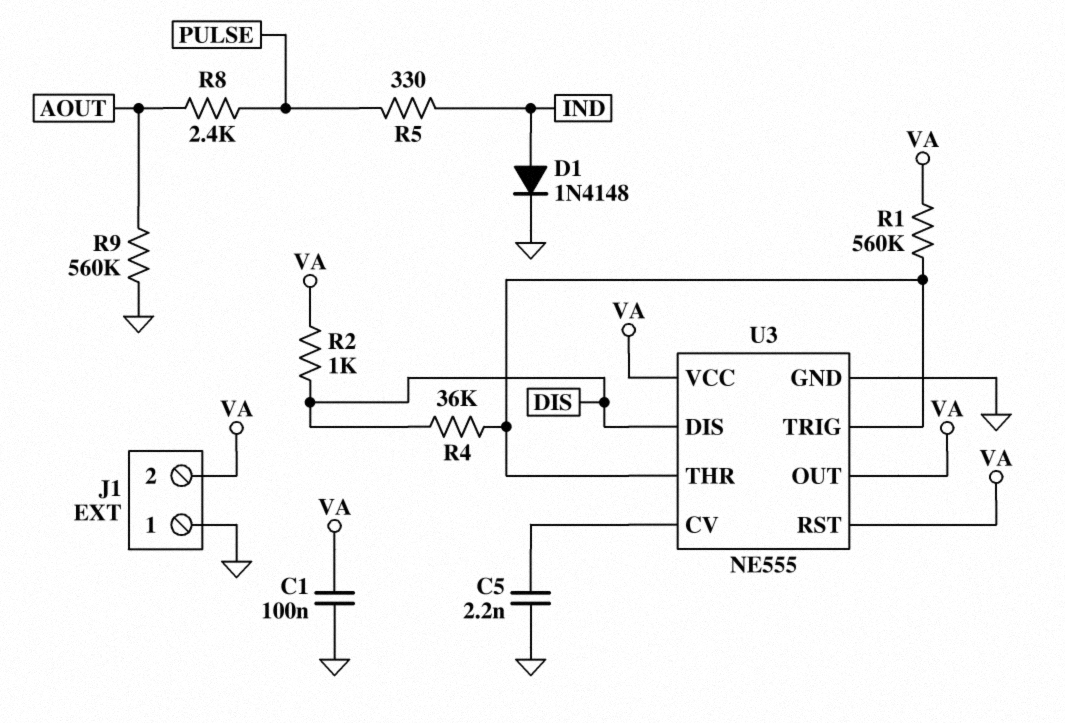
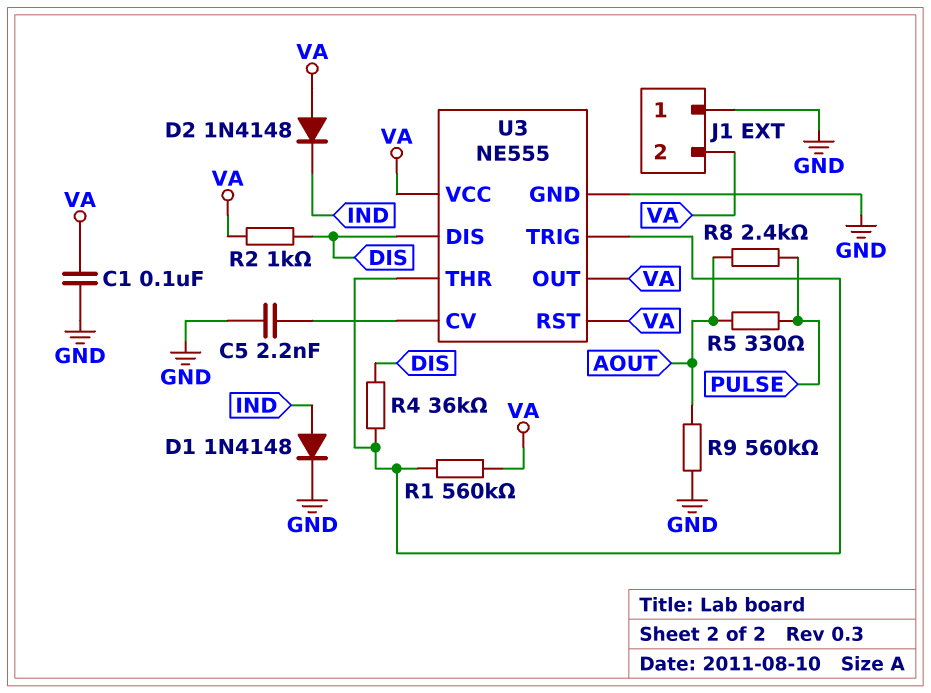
D2: none -> diode 1N4148 (A VA, K IND)
R5: 330 (IND, PULSE) -> 330 (AOUT, PULSE)

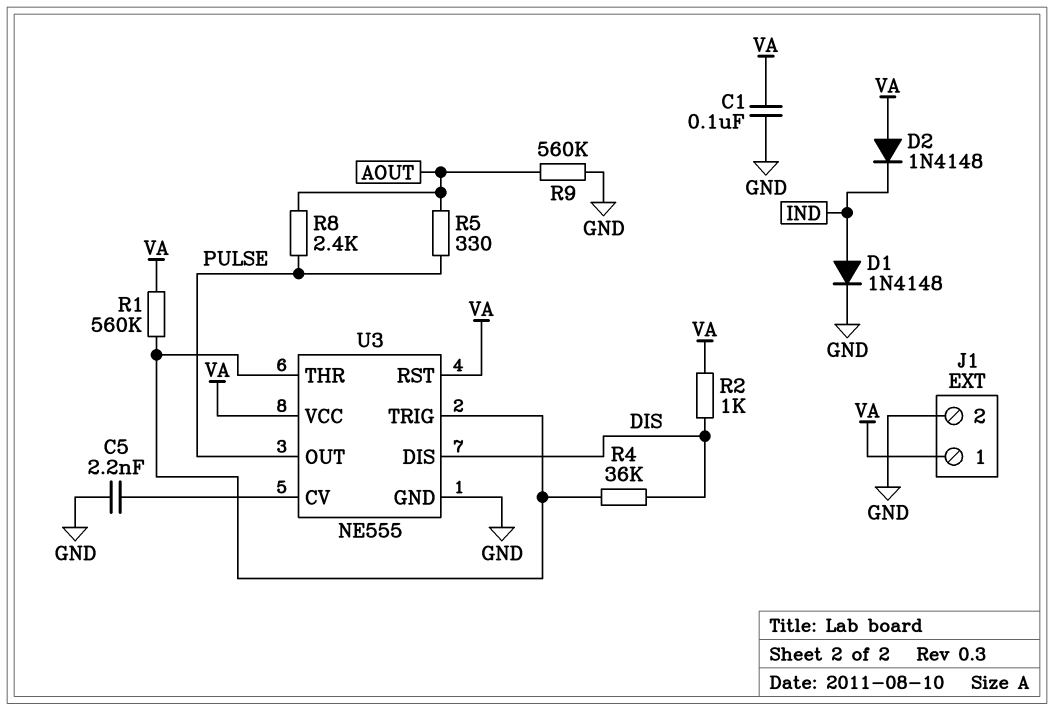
J1 pin 1: GND -> VA
J1 pin 2: VA -> GND
U3 pin OUT: VA -> PULSE

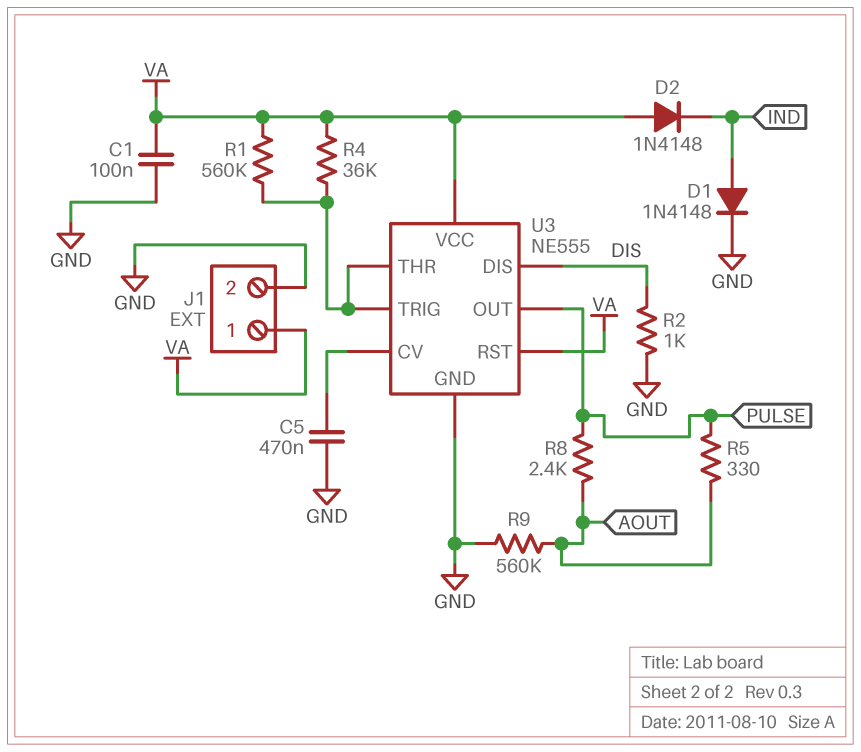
C5: 2.2nF (GND, U3/CV) -> 470nF (GND, U3/CV)
R2: 1k (DIS, VA) -> 1k (DIS, GND)
R4: 36k (DIS, U3/THR) -> 36k (U3/THR, VA)

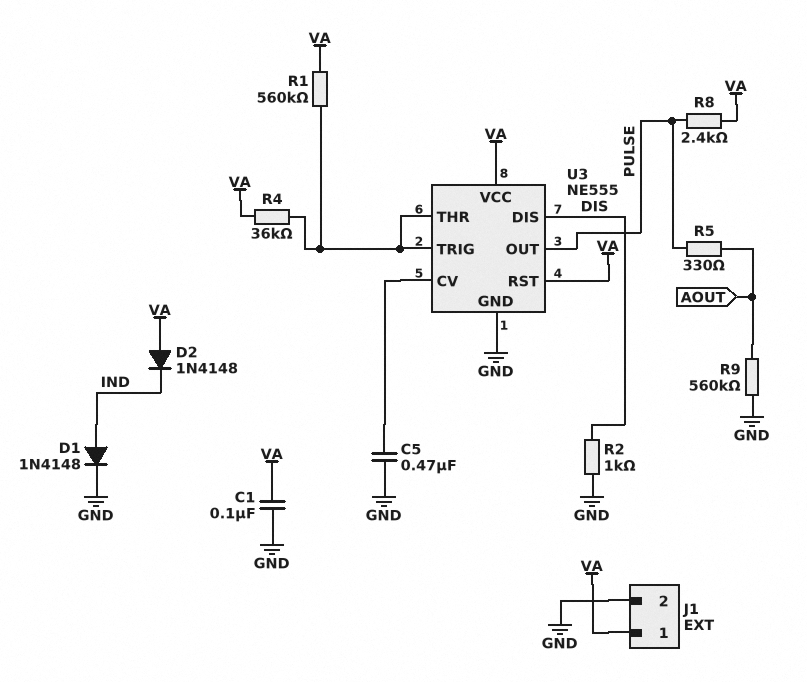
R8: 2.4k (AOUT, PULSE) -> 2.4k (PULSE, VA)

